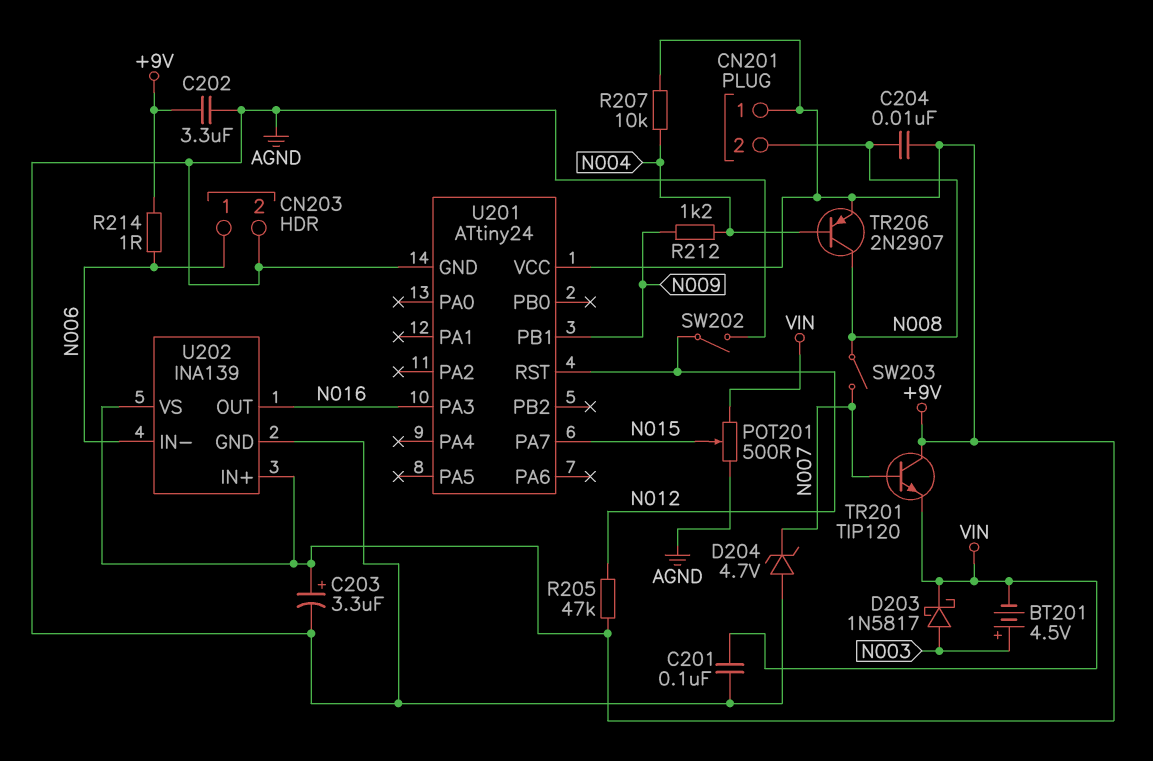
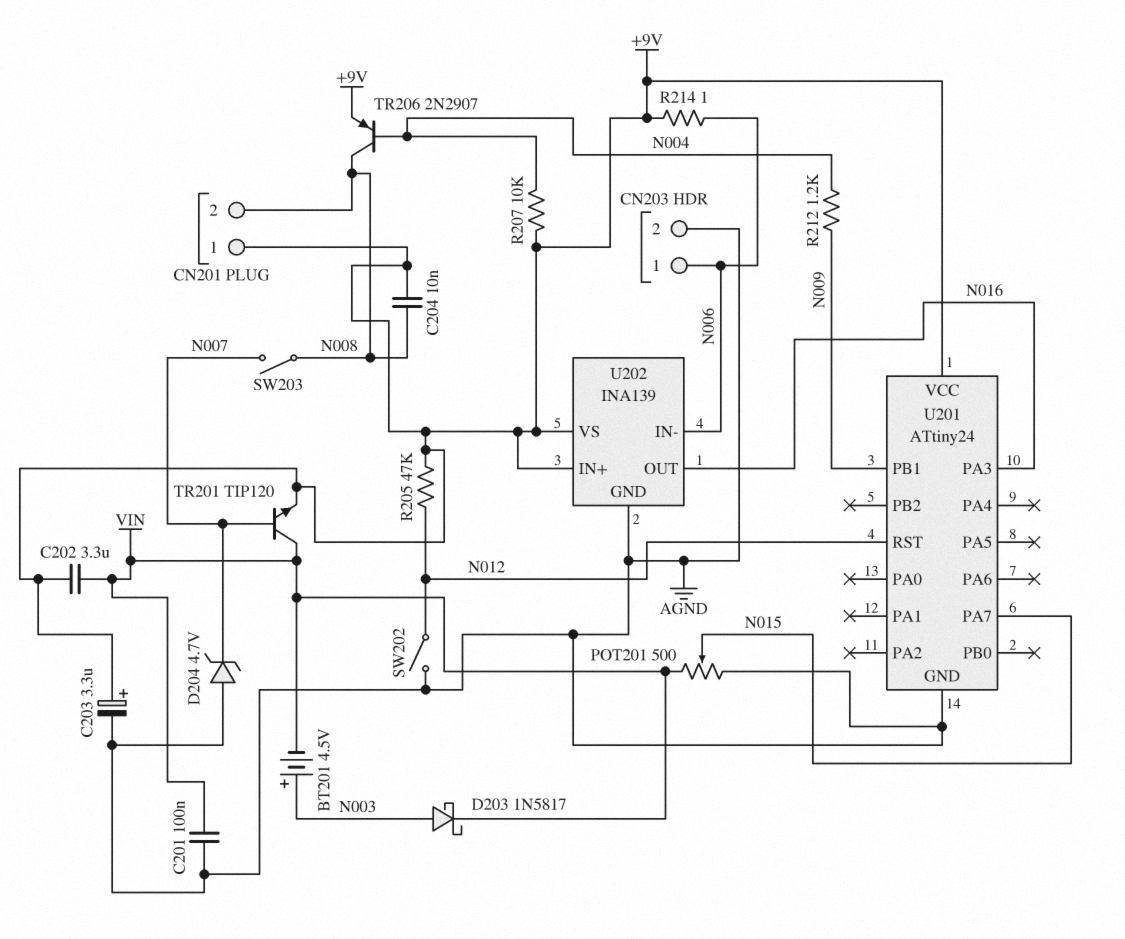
C202: 3.3uF (+9V, AGND) -> 3.3uF (+9V, VIN)
TR201: NPN TIP120 (B N007, C +9V, E VIN) -> NPN TIP120 (B N007, C VIN, E +9V)

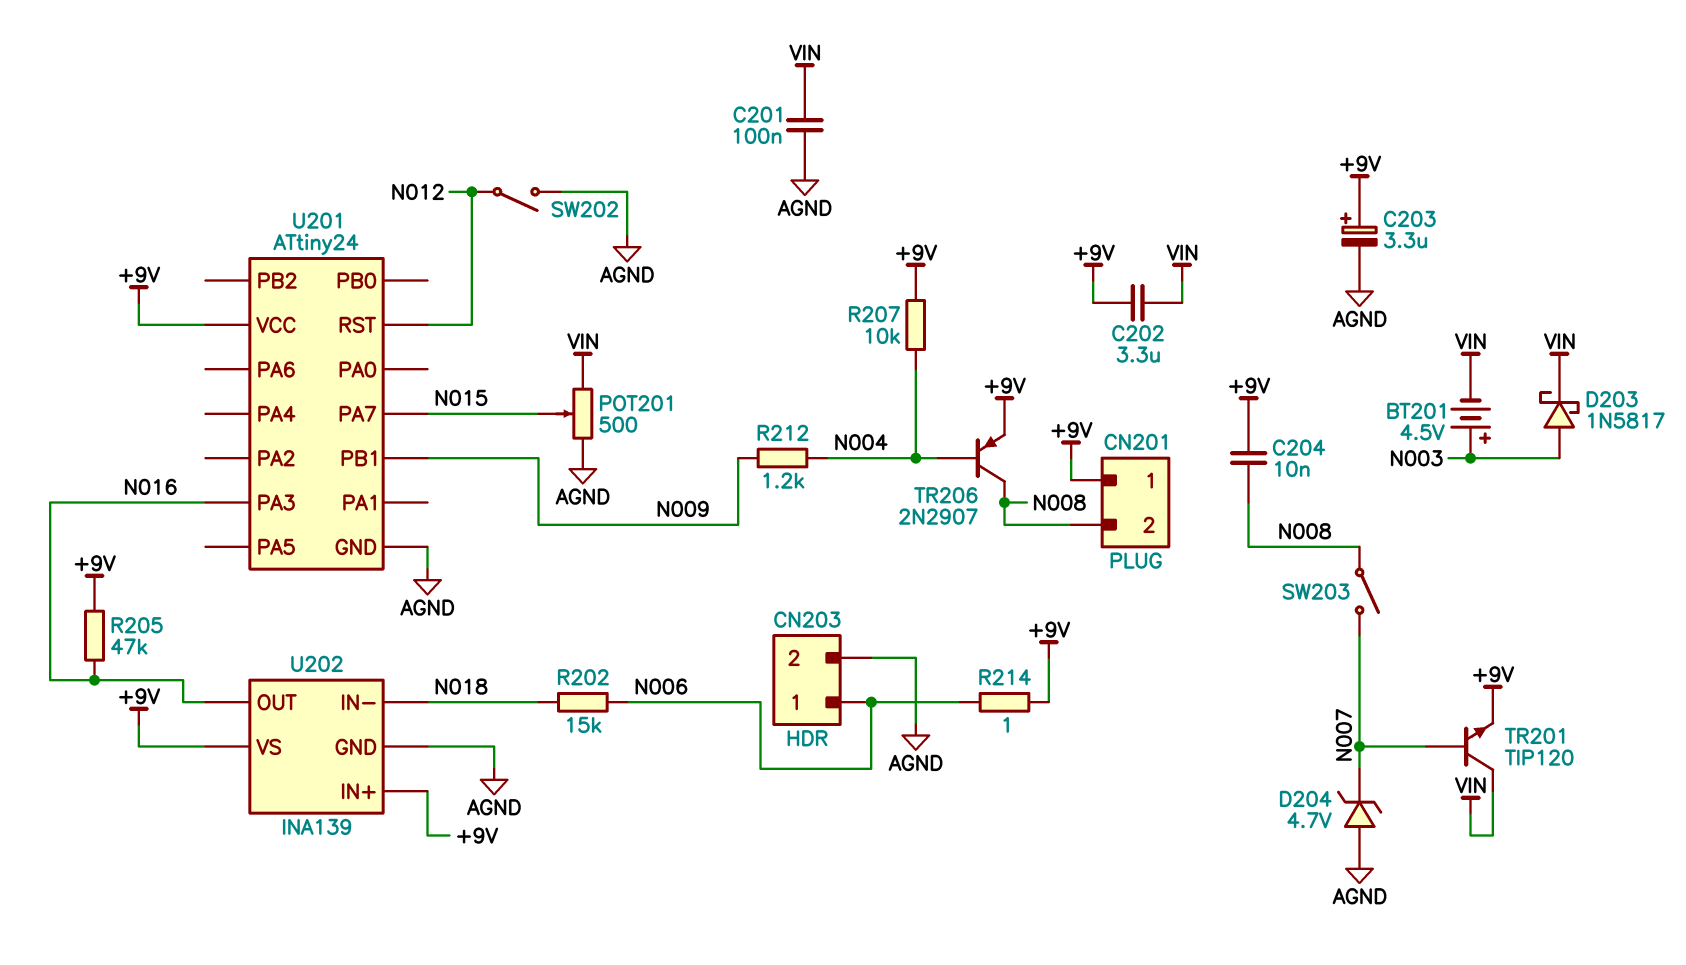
R202: none -> 15k (N006, N018)
R205: 47k (+9V, N012) -> 47k (+9V, N016)
U202 pin IN-: N006 -> N018

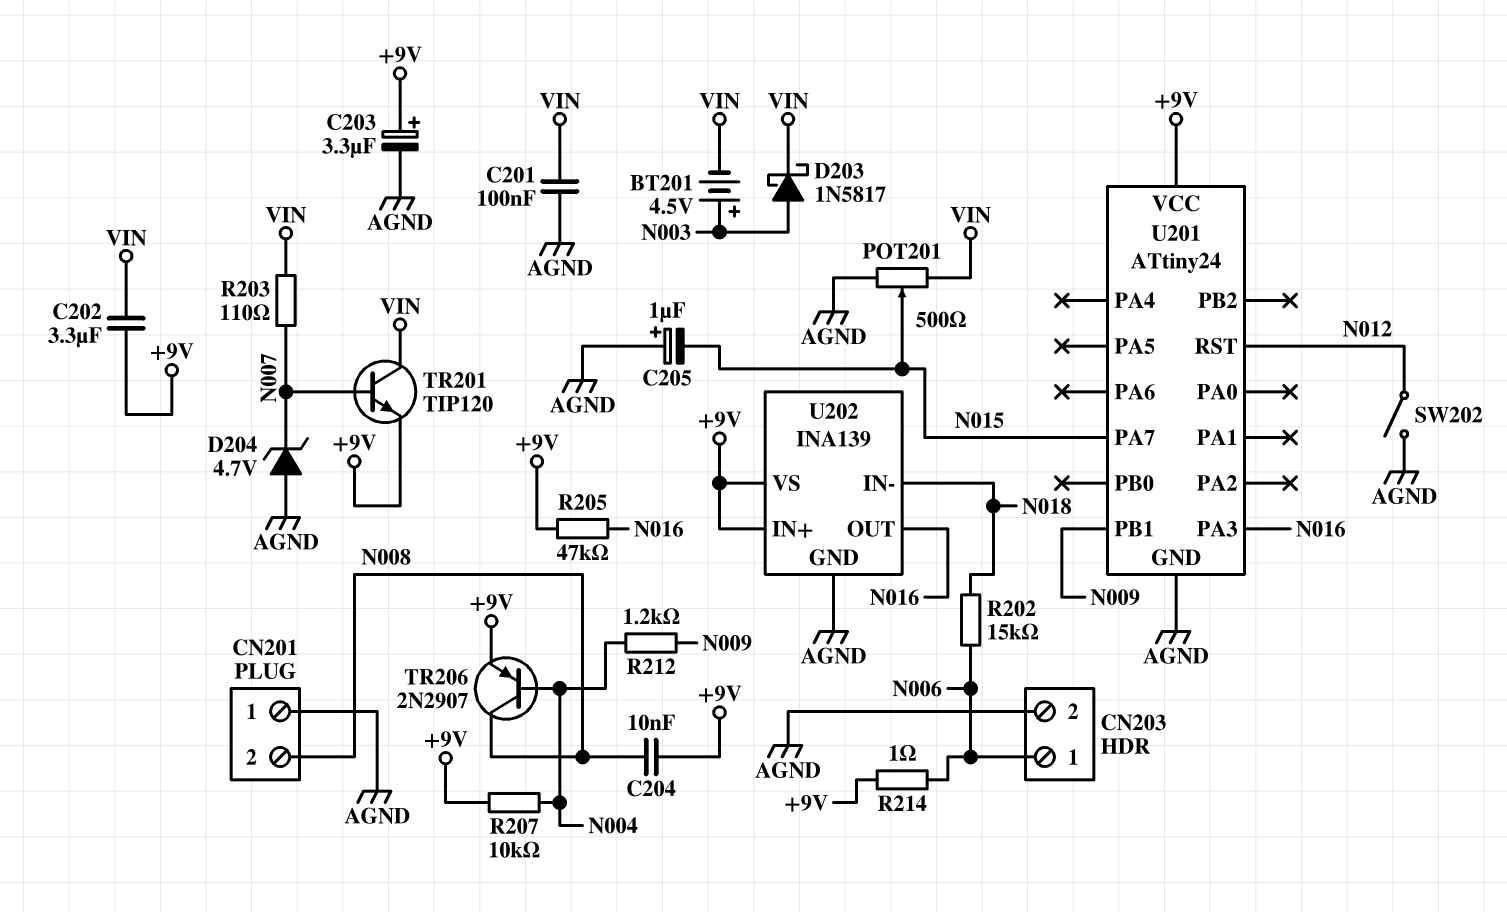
C205: none -> 1uF (plus AGND, minus N015)
CN201 pin 1: +9V -> AGND
R203: none -> 110 (N007, VIN)
SW203: switch (N007, N008) -> none

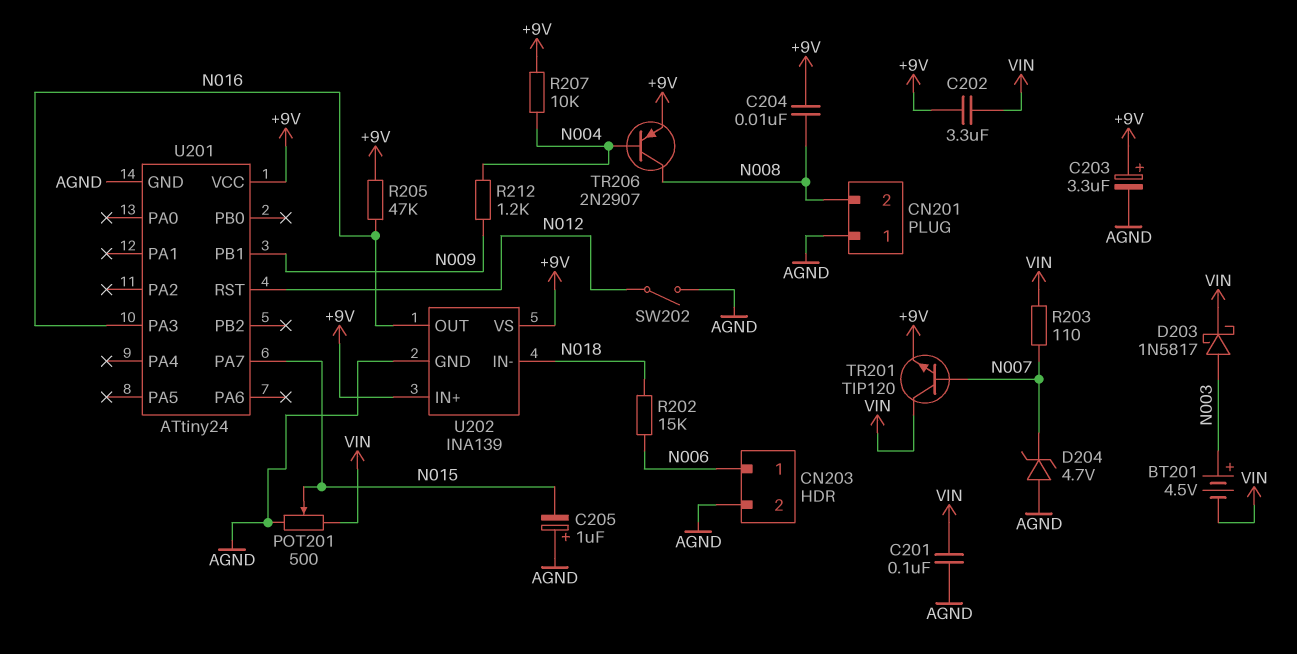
R214: 1 (+9V, N006) -> none

